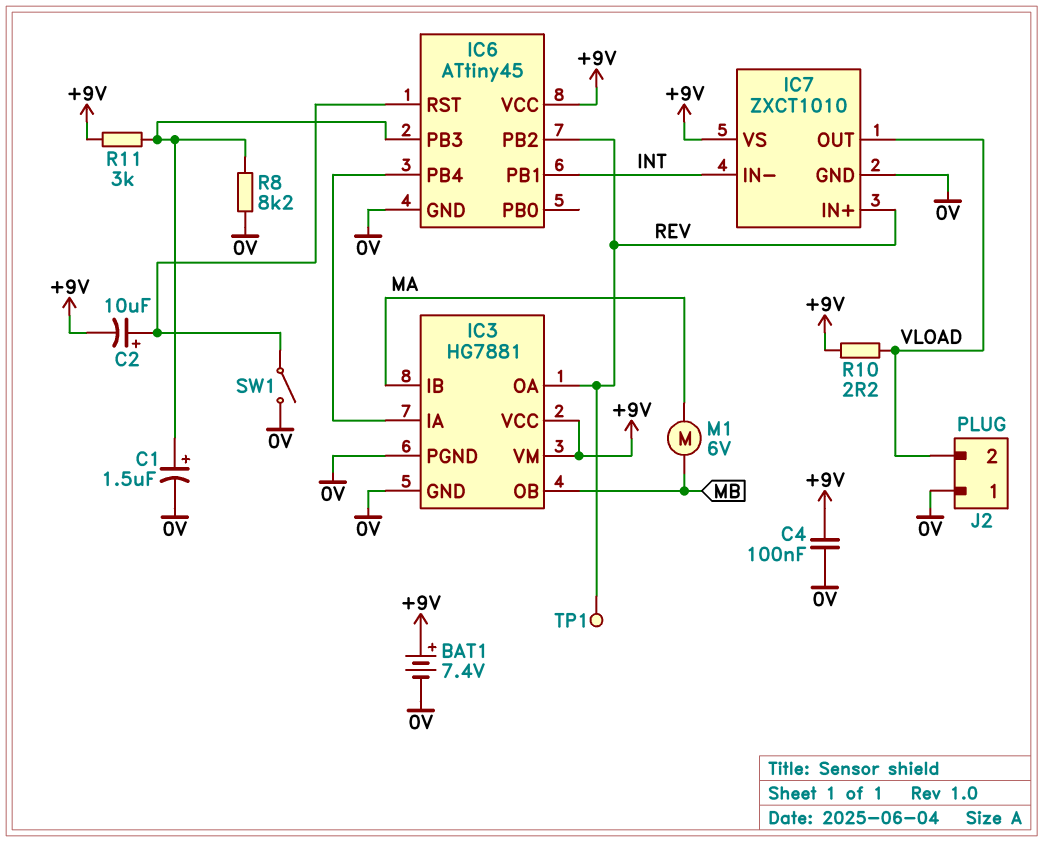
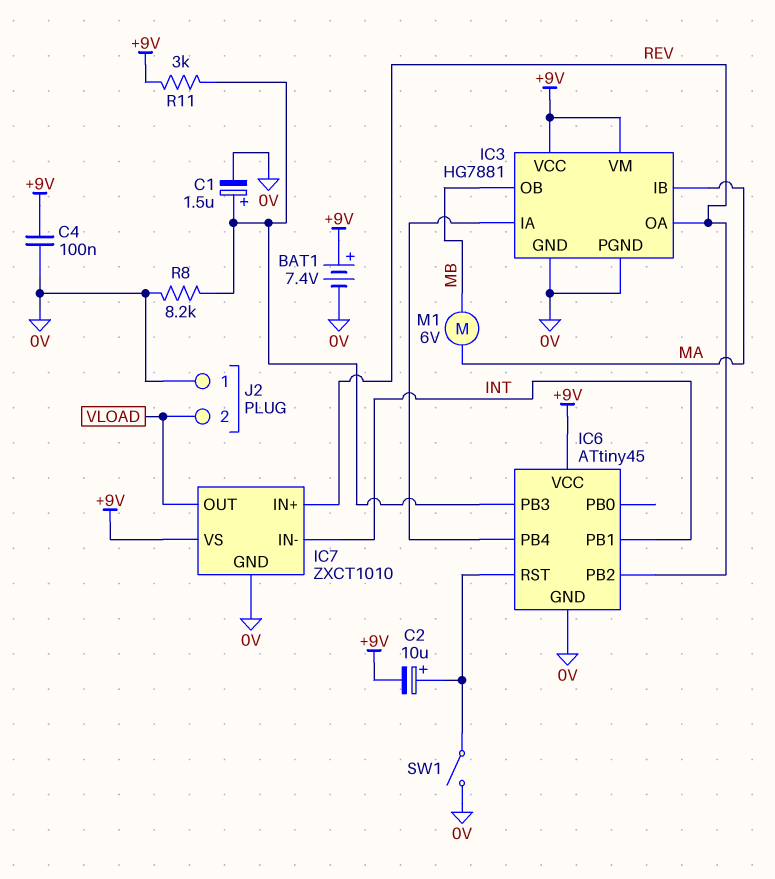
R10: 2.2 (+9V, VLOAD) -> none
TP1: test point (REV) -> none

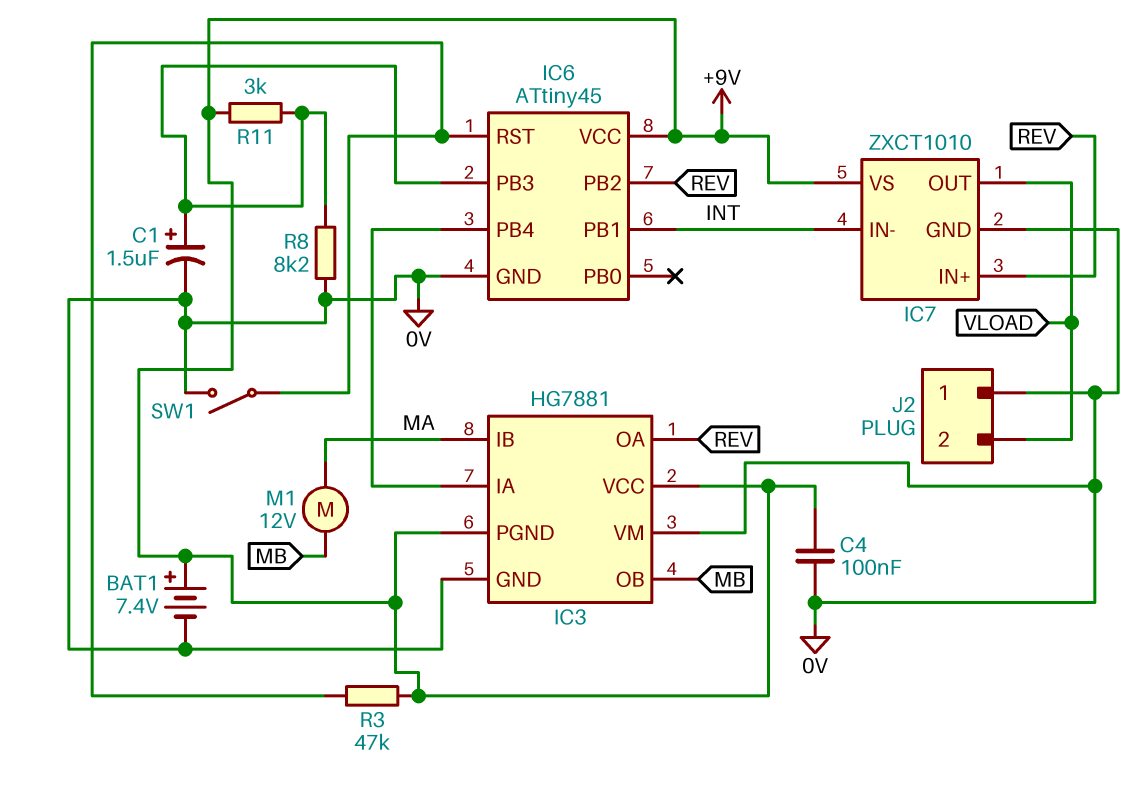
C2: 10uF (plus IC6/RST, minus +9V) -> none
IC3 pin PGND: 0V -> +9V
IC3 pin VM: +9V -> 0V
M1: motor 6V (MA, MB) -> motor 12V (MA, MB)
R3: none -> 47k (+9V, IC6/RST)

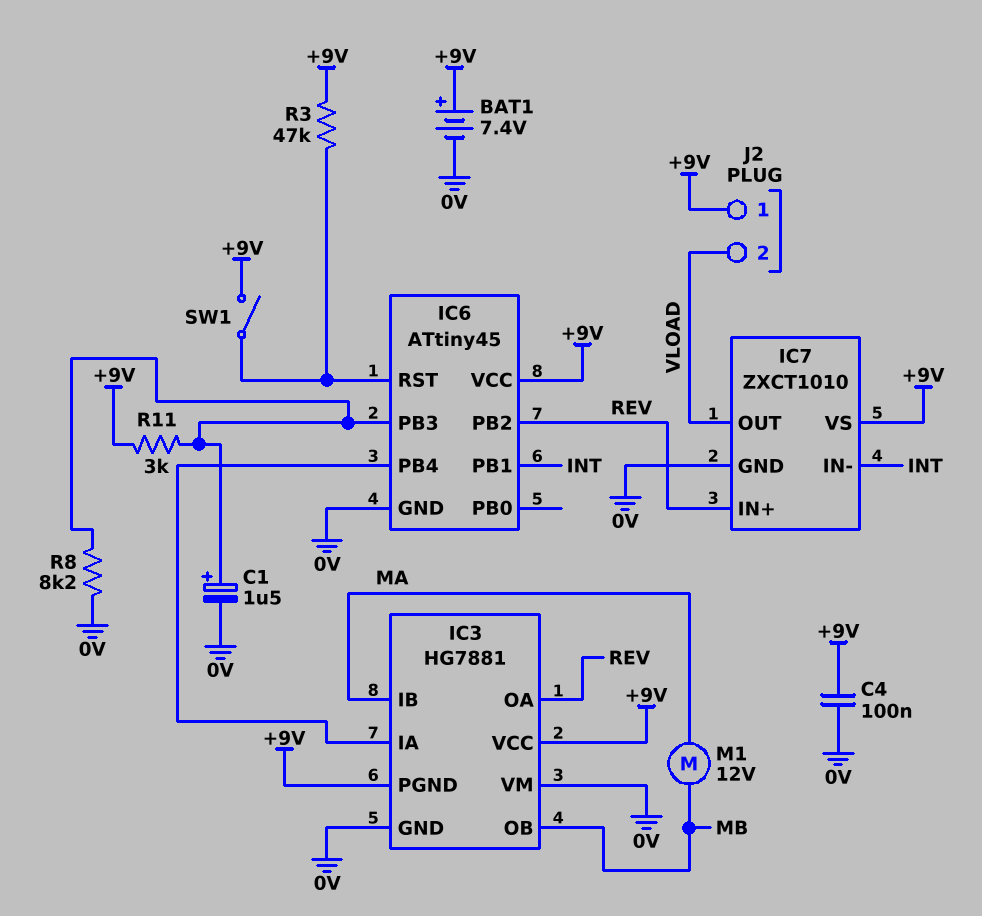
J2 pin 1: 0V -> +9V
SW1: switch (0V, IC6/RST) -> switch (+9V, IC6/RST)

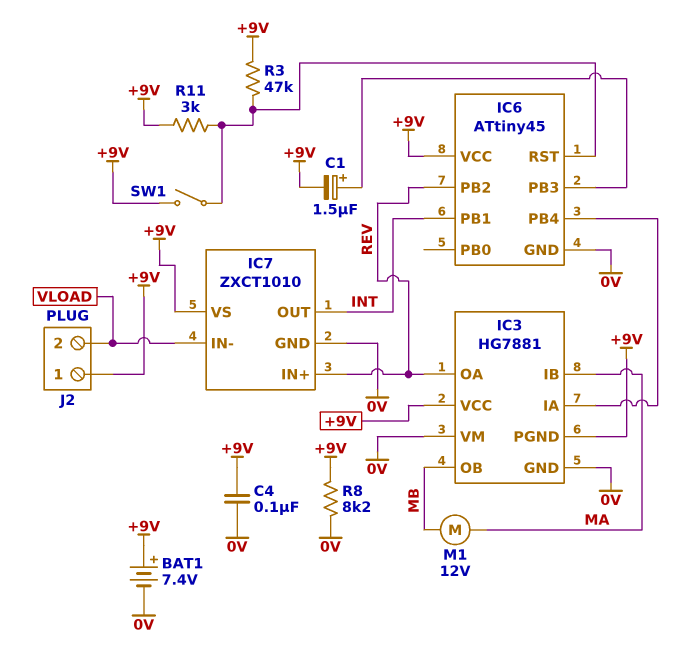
C1: 1.5uF (plus IC6/PB3, minus 0V) -> 1.5uF (plus IC6/PB3, minus +9V)
IC7 pin IN-: INT -> VLOAD
IC7 pin OUT: VLOAD -> INT
R8: 8.2k (0V, IC6/PB3) -> 8.2k (+9V, 0V)
R11: 3k (+9V, IC6/PB3) -> 3k (+9V, IC6/RST)

